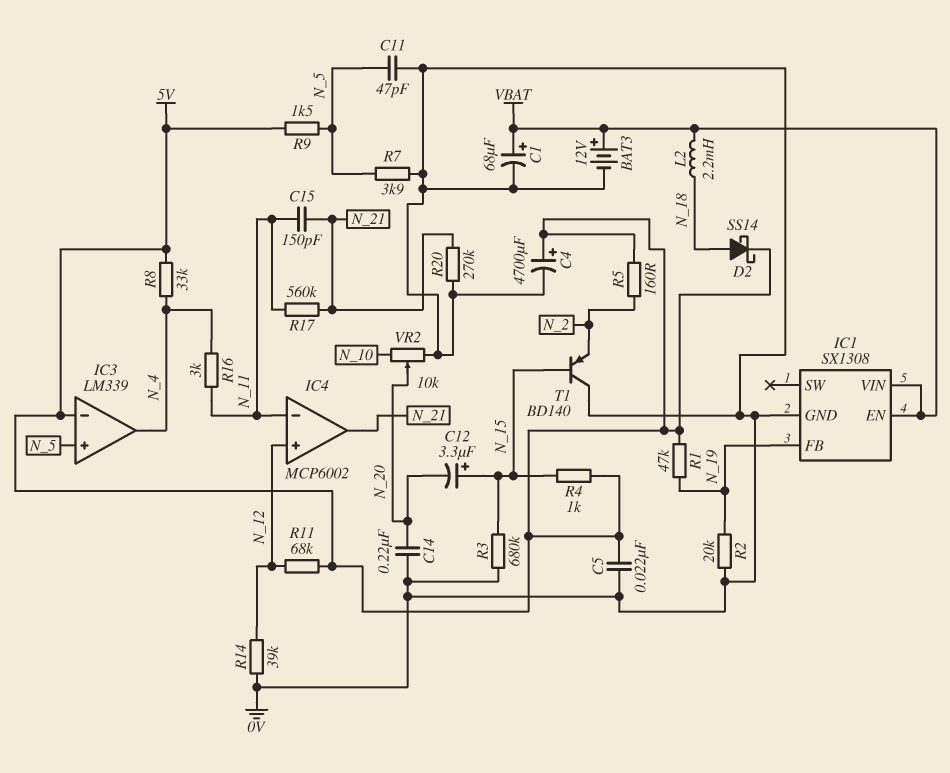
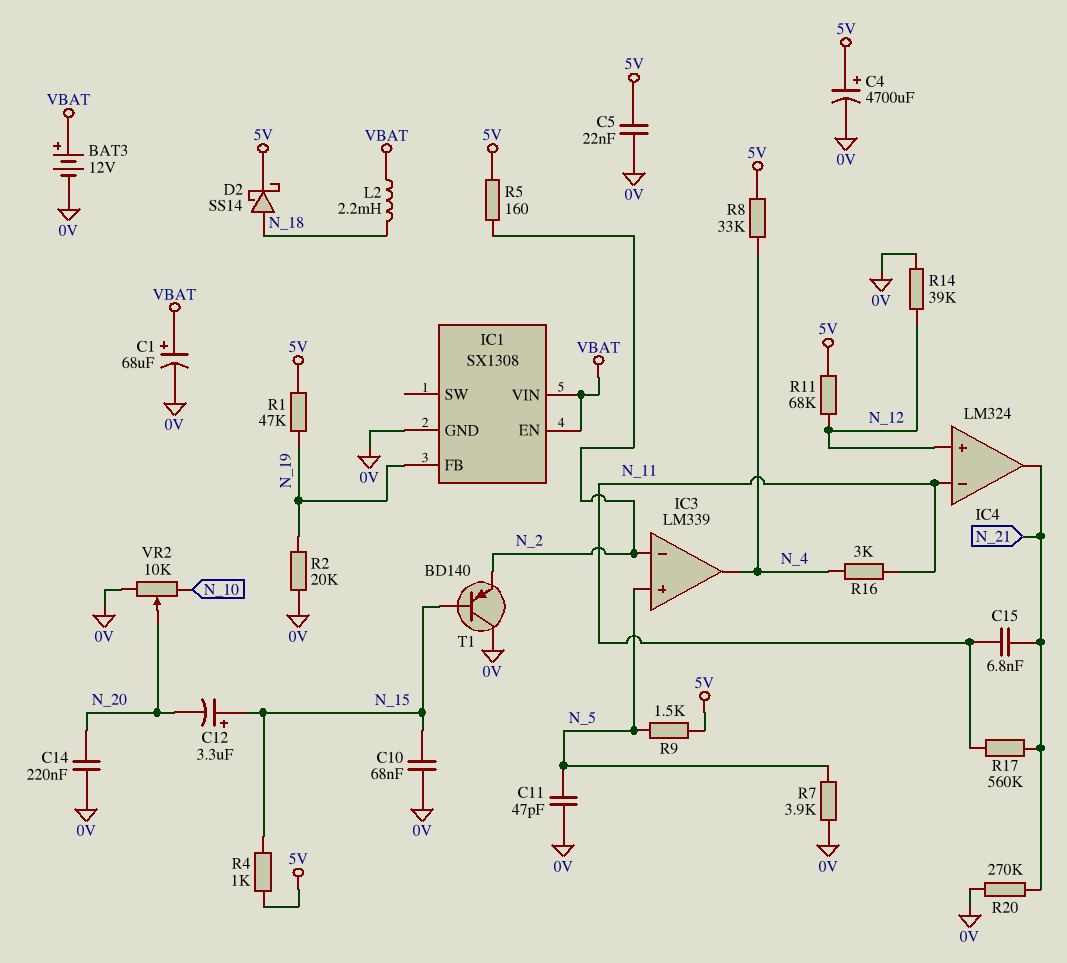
C10: none -> 68nF (0V, N_15)
C15: 150pF (N_11, N_21) -> 6.8nF (N_11, N_21)
IC3 pin in-: 5V -> N_2
IC4: MCP6002 -> LM324
R3: 680k (0V, N_15) -> none

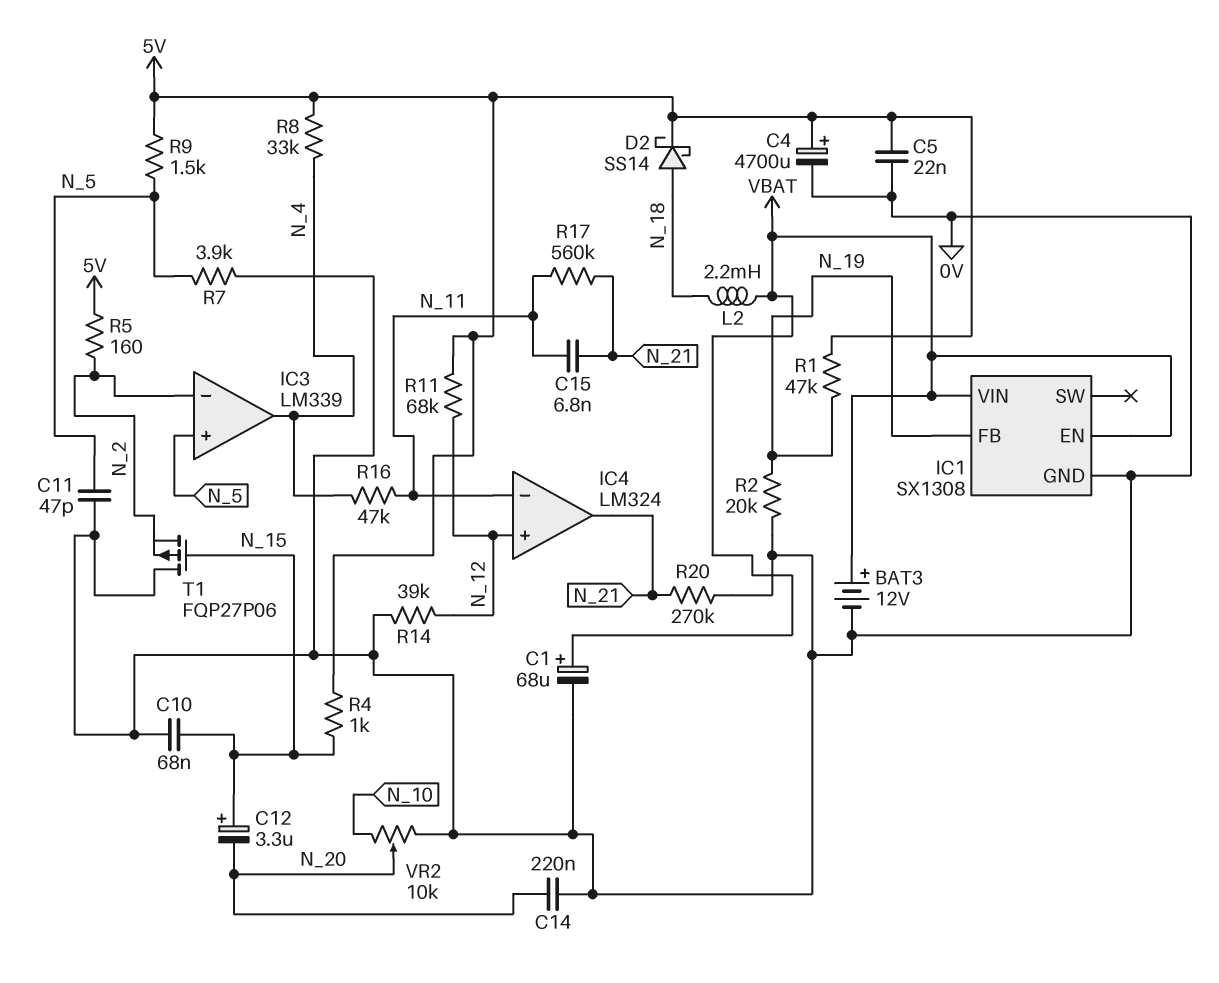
R16: 3k (N_4, N_11) -> 47k (N_4, N_11)
T1: PNP BD140 (B N_15, C 0V, E N_2) -> PMOS FQP27P06 (G N_15, D 0V, S N_2)

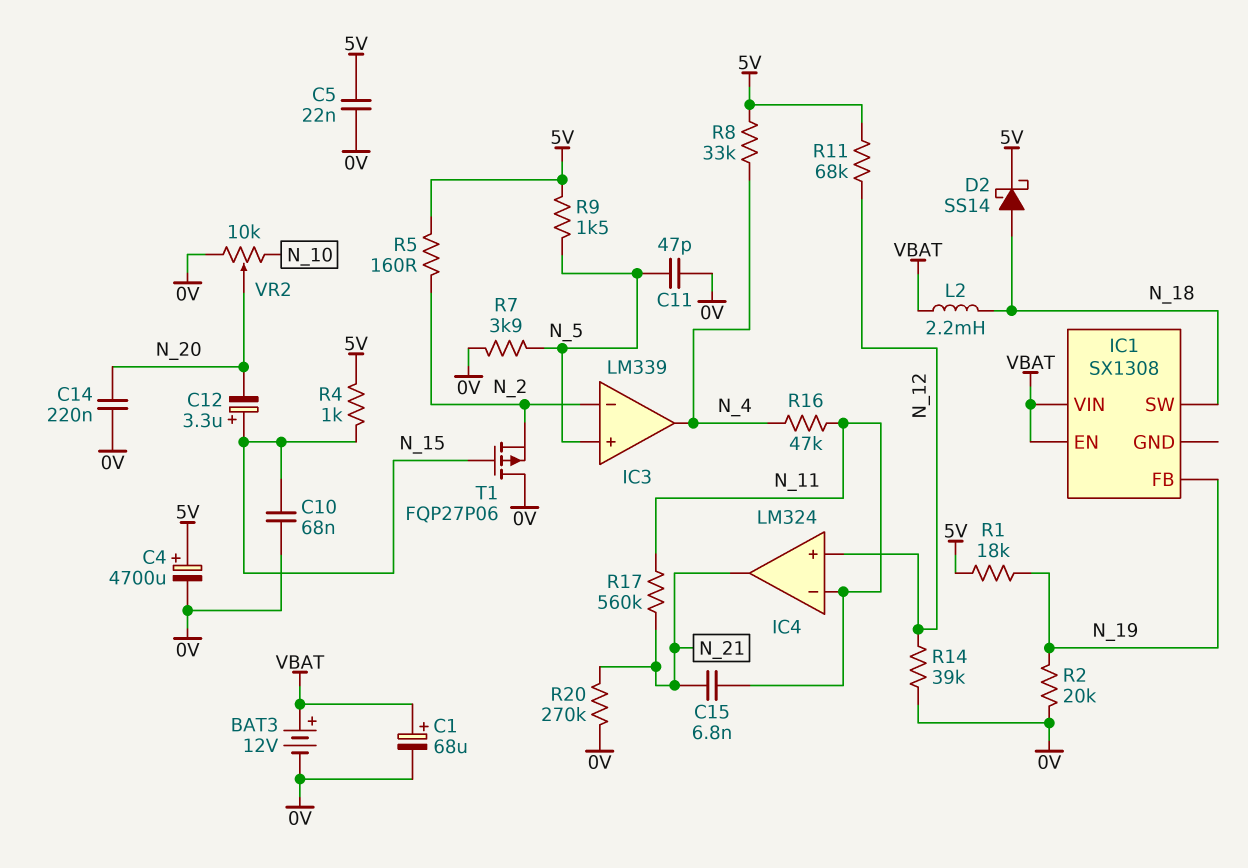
IC1 pin GND: 0V -> none
IC1 pin SW: none -> N_18
R1: 47k (5V, N_19) -> 18k (5V, N_19)

